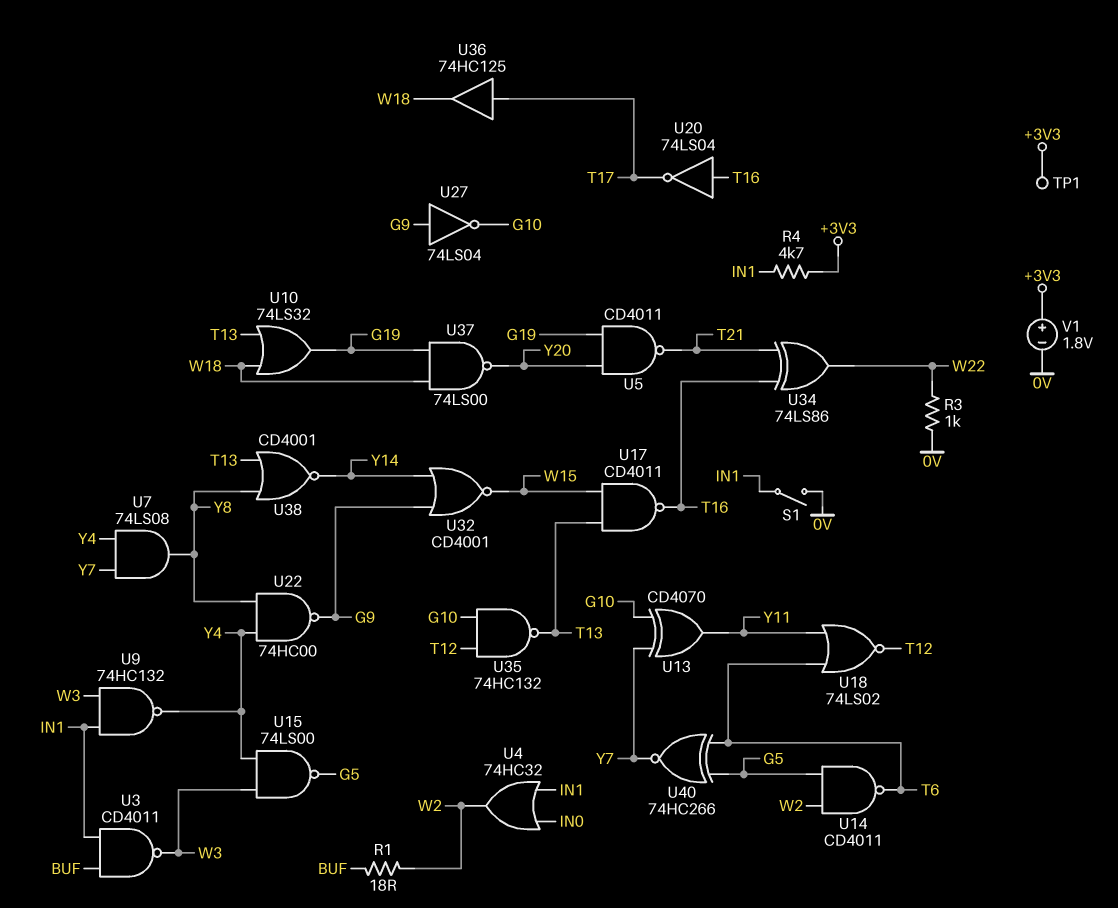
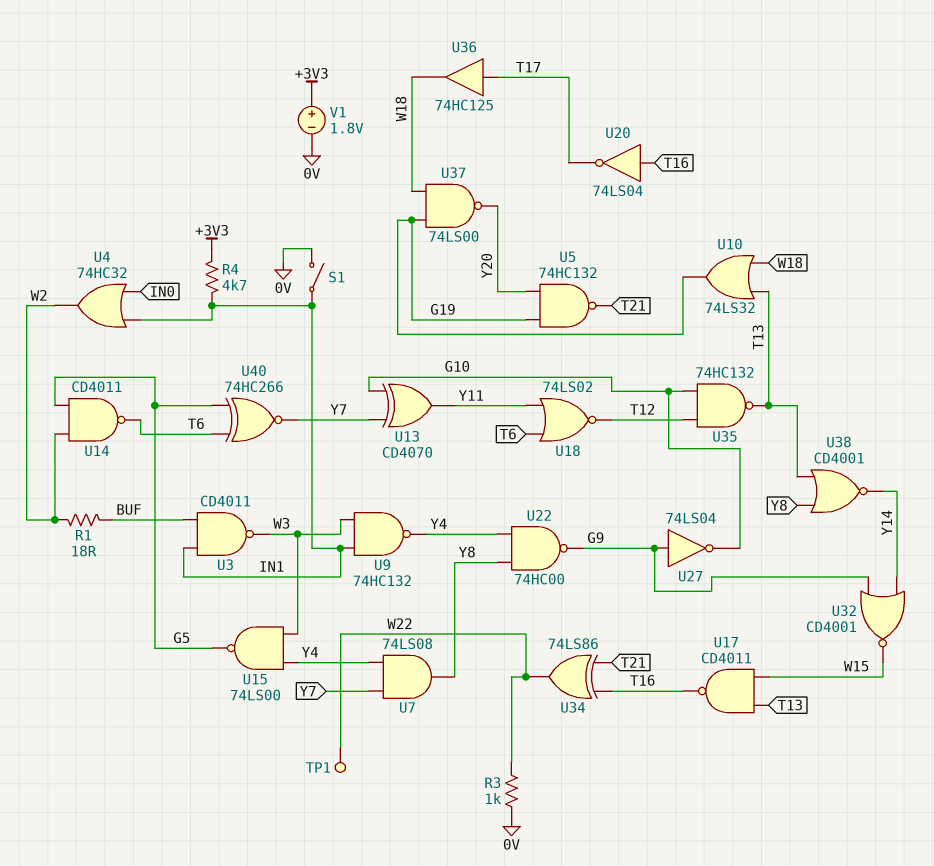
TP1: test point (+3V3) -> test point (W22)
U5: NAND CD4011 (in G19, in Y20, out T21) -> NAND 74HC132 (in G19, in Y20, out T21)

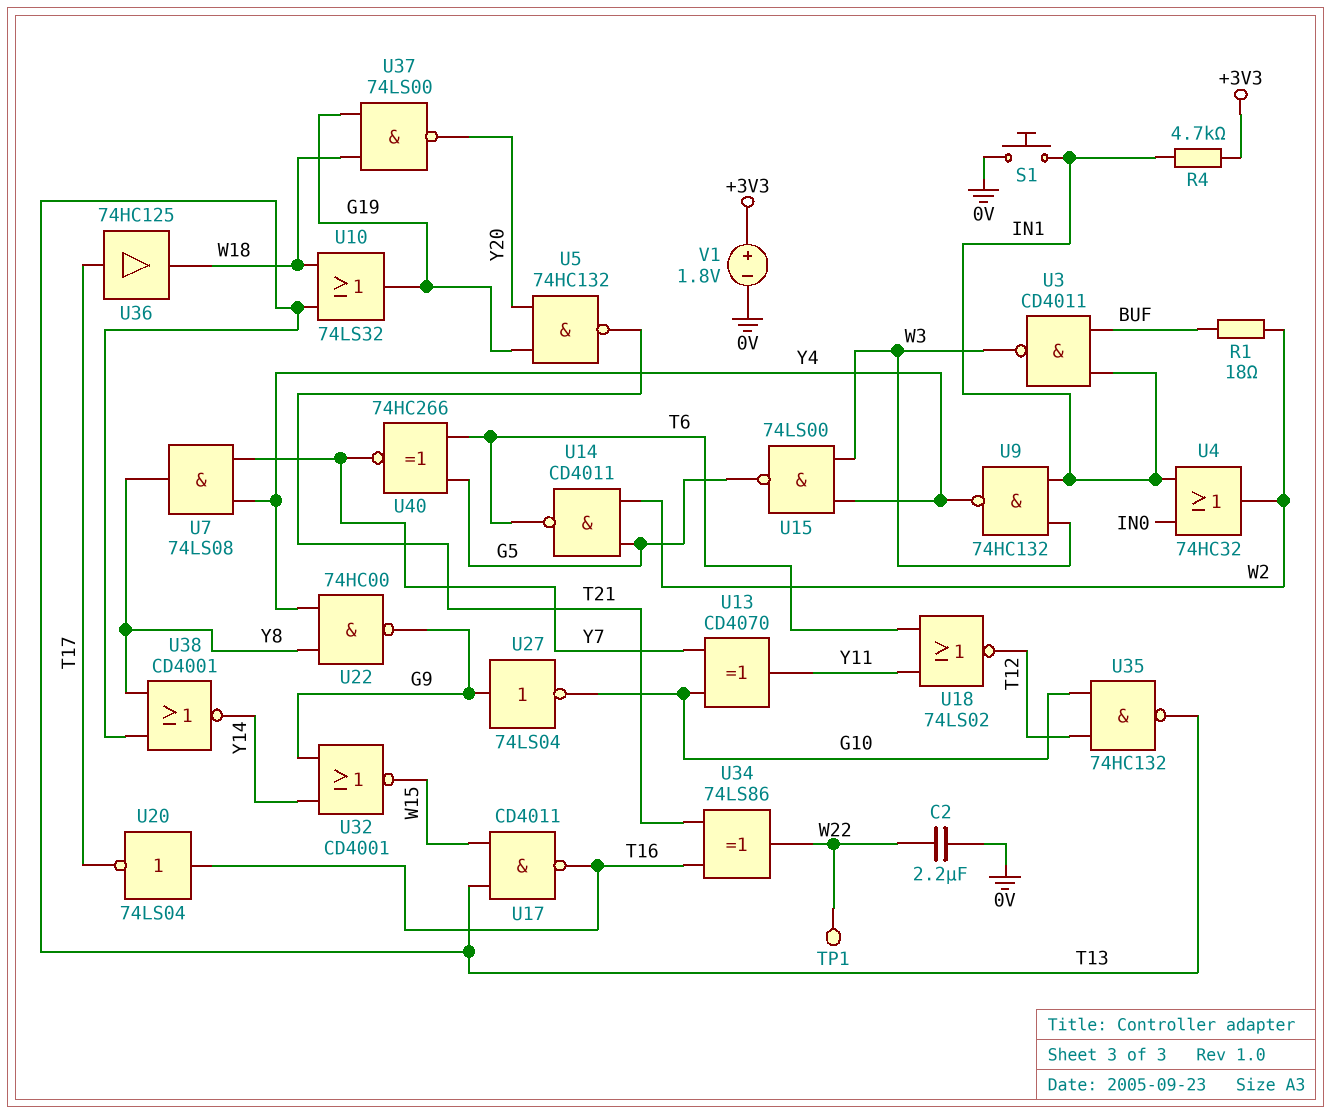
C2: none -> 2.2uF (0V, W22)
R3: 1k (0V, W22) -> none
S1: switch (0V, IN1) -> button (0V, IN1)

